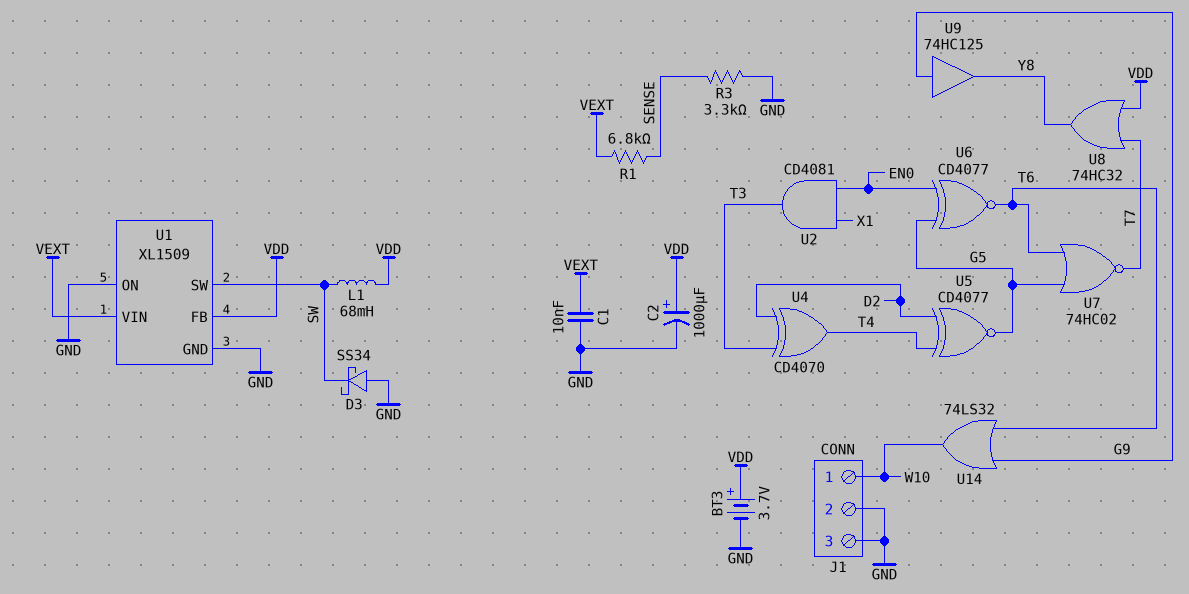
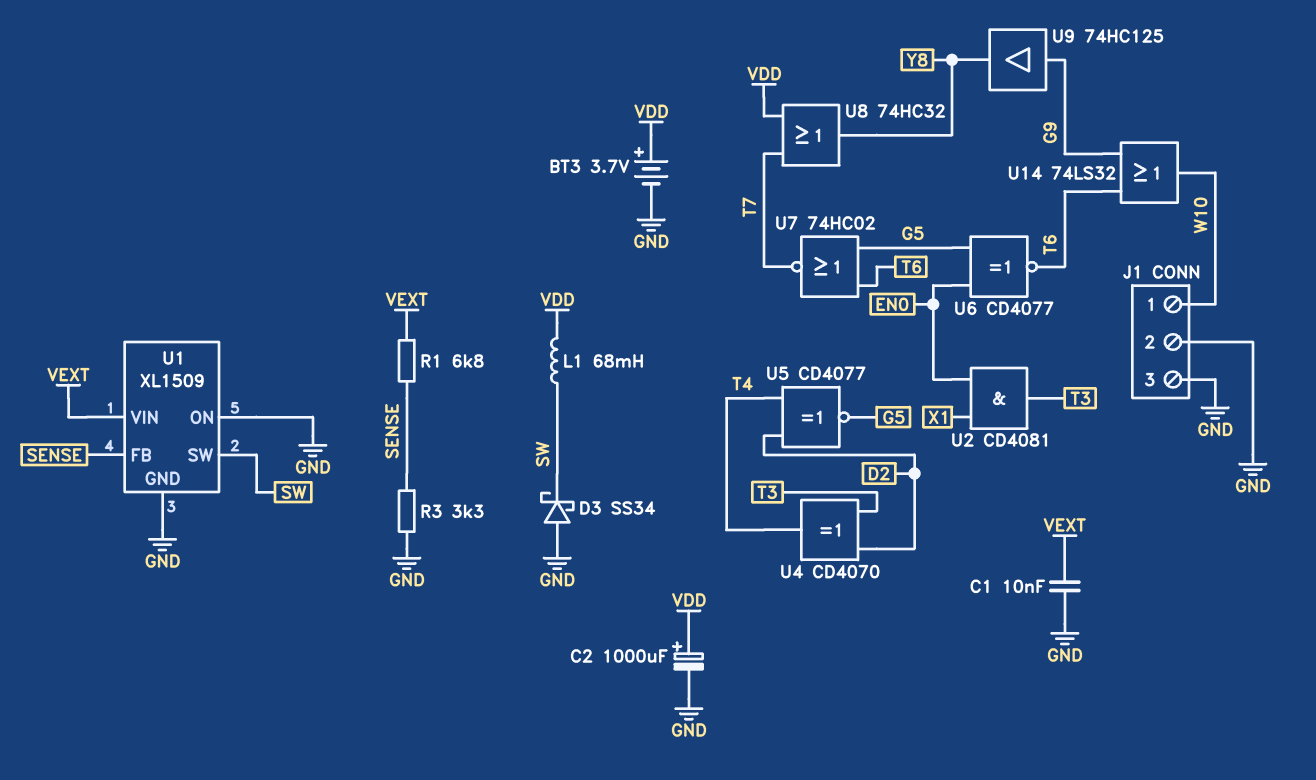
U1 pin FB: VDD -> SENSE

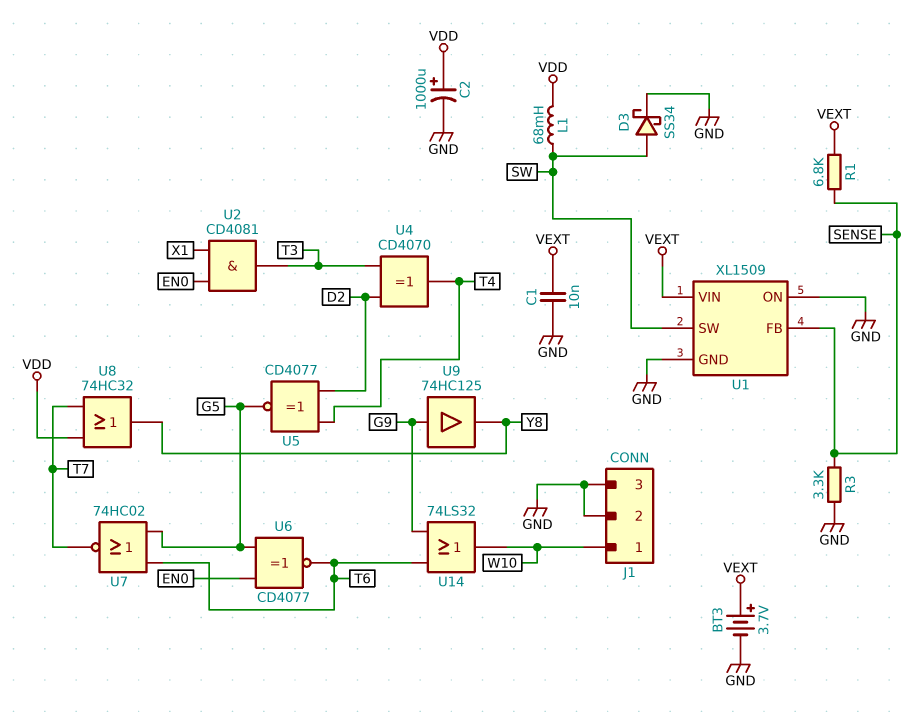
BT3: 3.7V (plus VDD, minus GND) -> 3.7V (plus VEXT, minus GND)
D3: schottky SS34 (A GND, K SW) -> schottky SS34 (A SW, K GND)

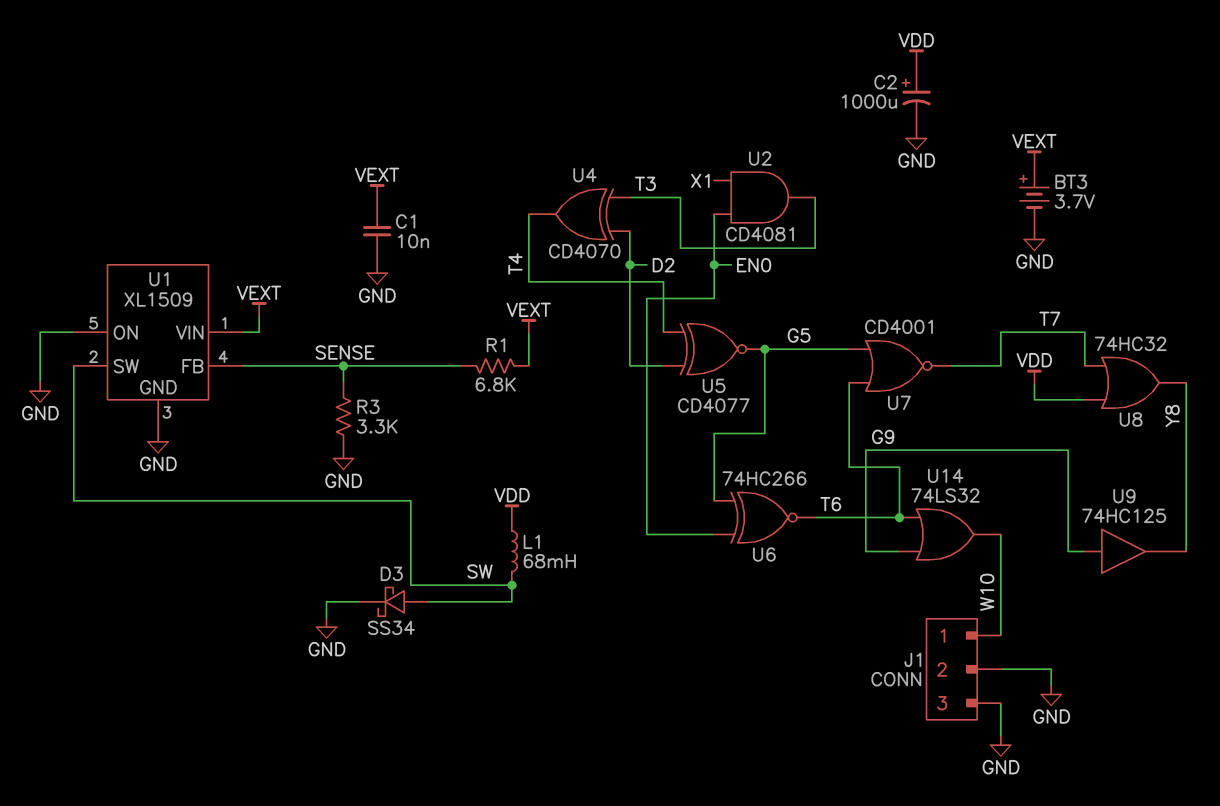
U6: XNOR CD4077 (in EN0, in G5, out T6) -> XNOR 74HC266 (in EN0, in G5, out T6)
U7: NOR 74HC02 (in G5, in T6, out T7) -> NOR CD4001 (in G5, in T6, out T7)

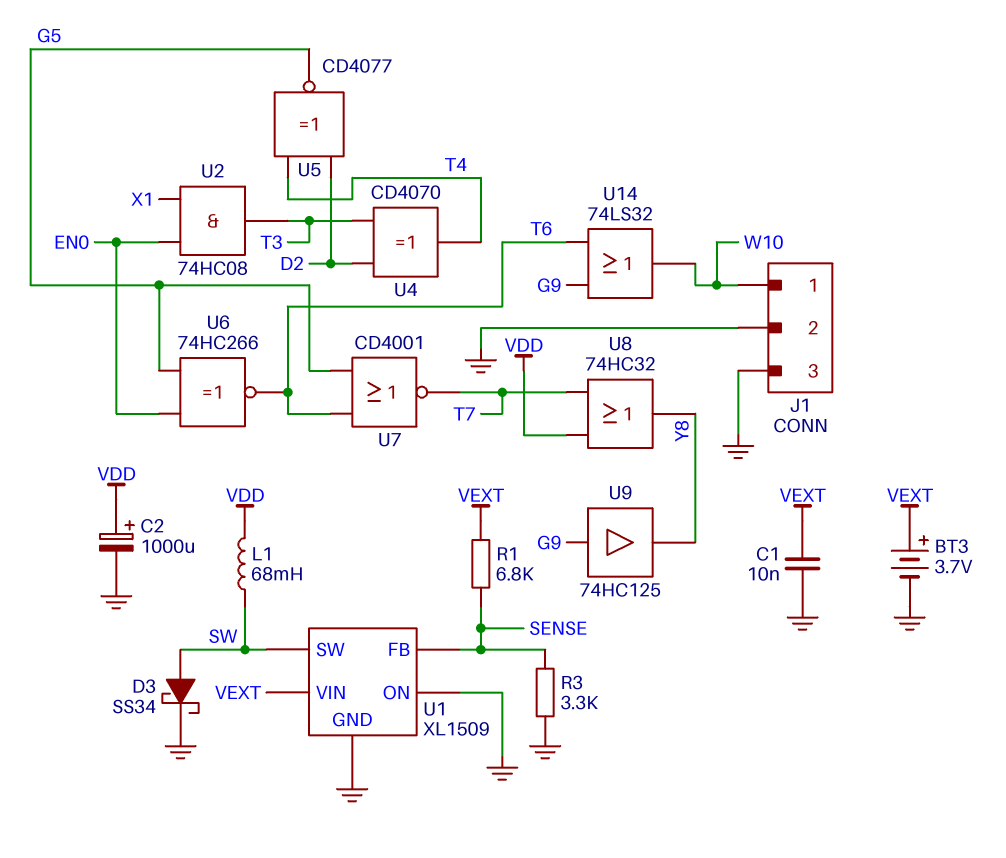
U2: AND CD4081 (in EN0, in X1, out T3) -> AND 74HC08 (in EN0, in X1, out T3)

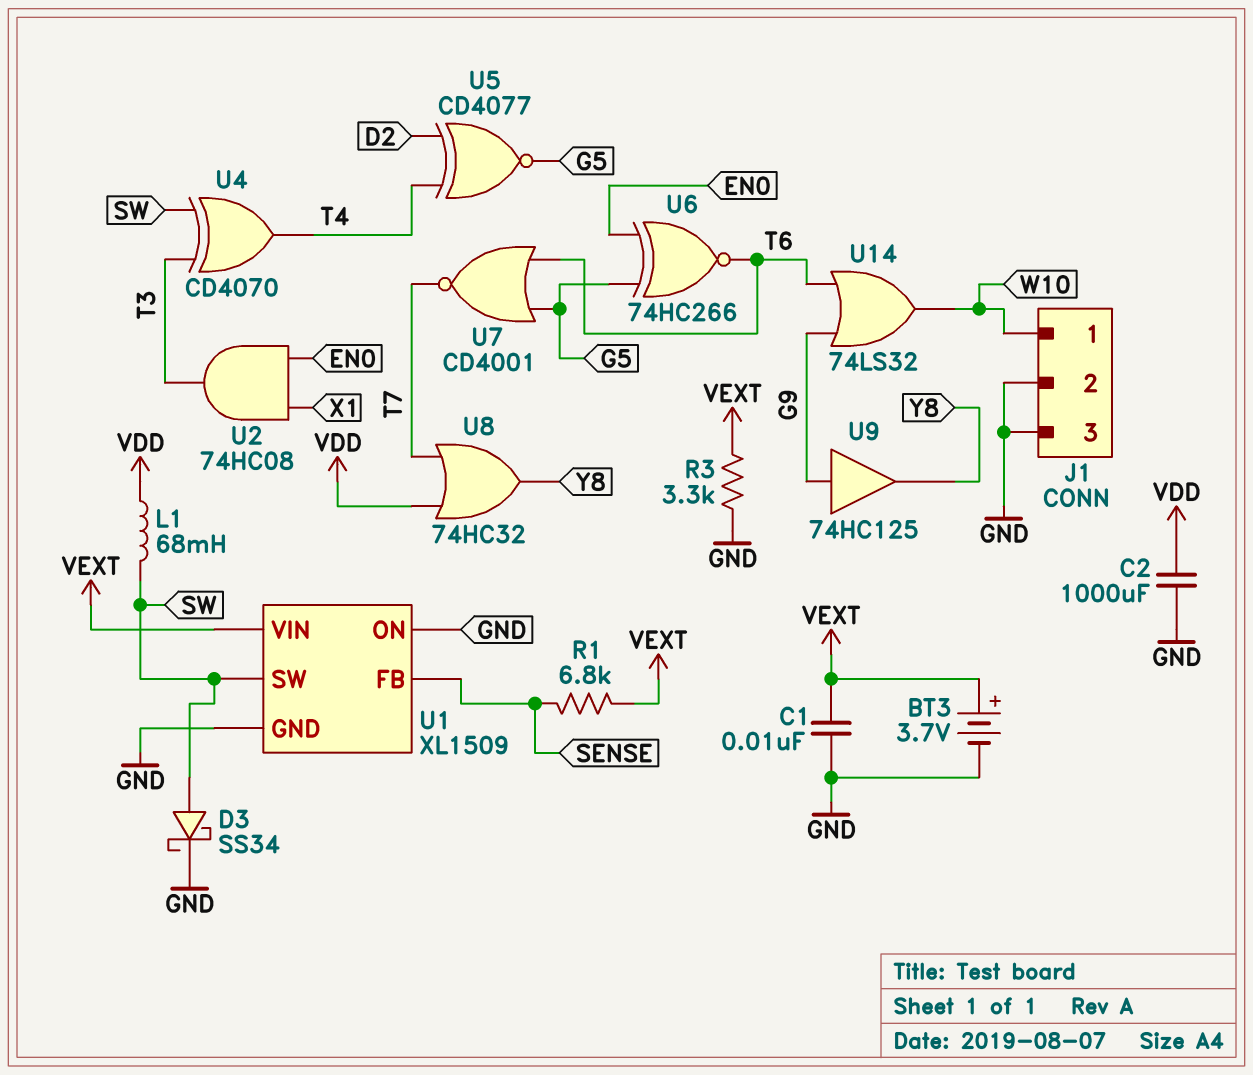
C2: 1000uF (plus VDD, minus GND) -> 1000uF (GND, VDD)
R3: 3.3k (GND, SENSE) -> 3.3k (GND, VEXT)
U4: XOR CD4070 (in D2, in T3, out T4) -> XOR CD4070 (in SW, in T3, out T4)

